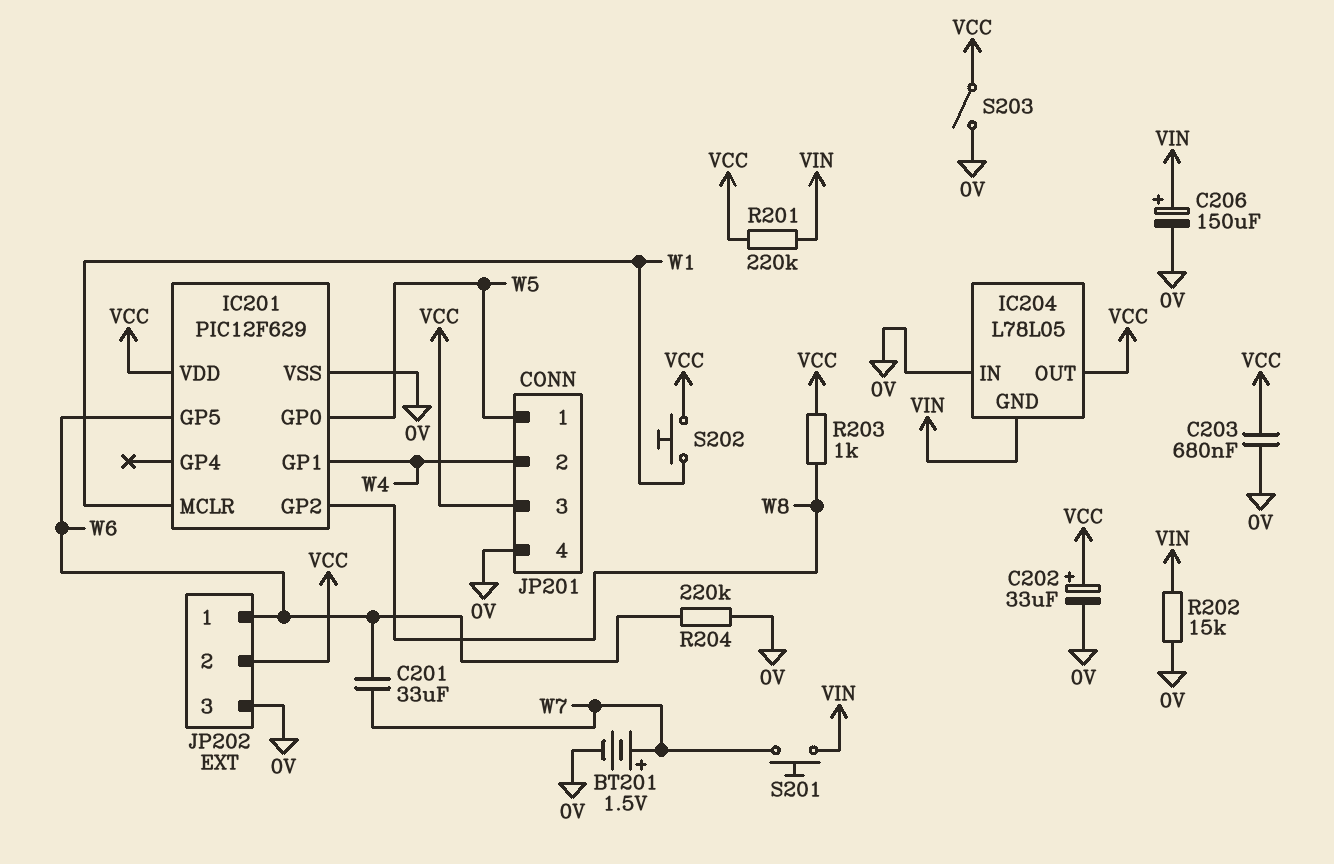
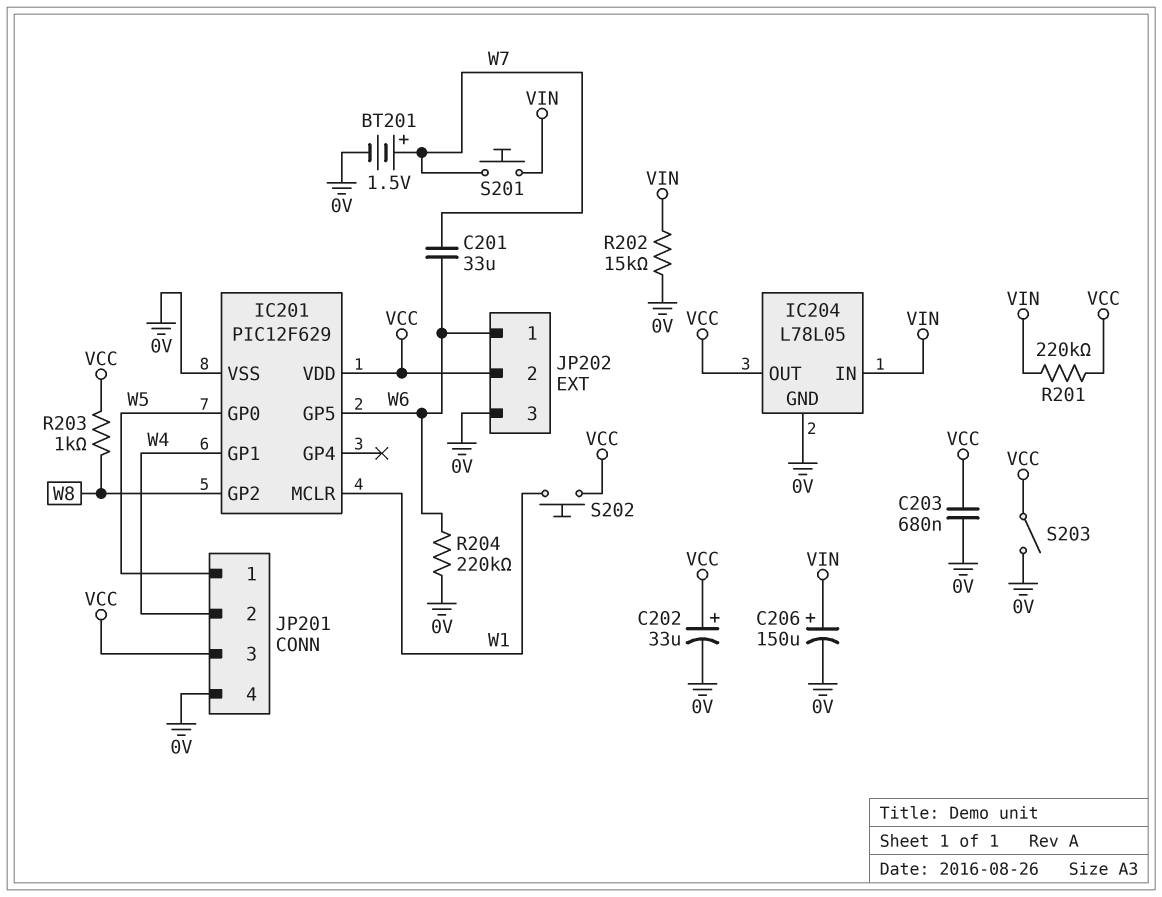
IC204 pin GND: VIN -> 0V
IC204 pin IN: 0V -> VIN

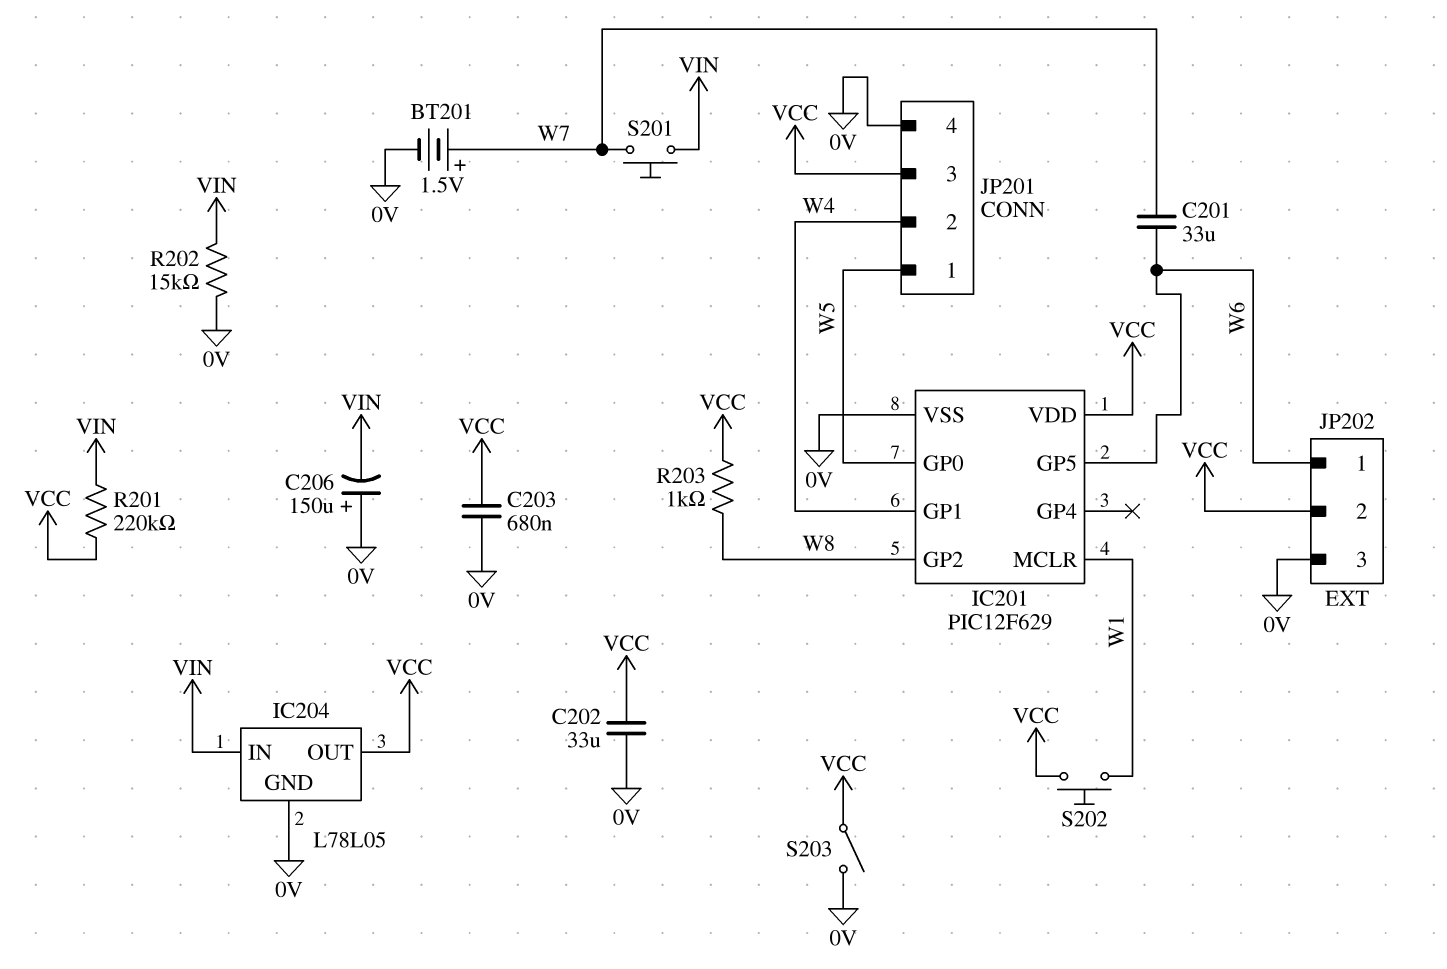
C202: 33uF (plus VCC, minus 0V) -> 33uF (0V, VCC)
C206: 150uF (plus VIN, minus 0V) -> 150uF (plus 0V, minus VIN)
R204: 220k (0V, W6) -> none

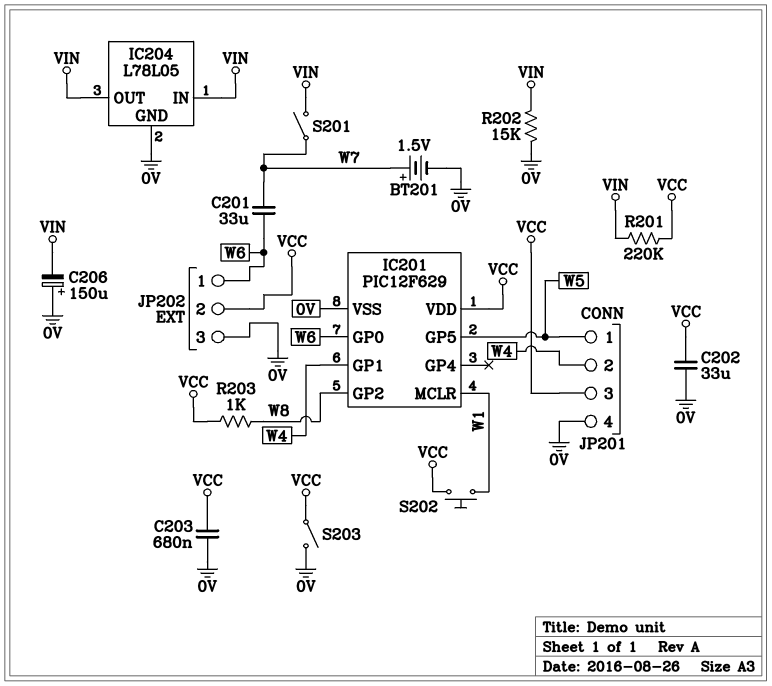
IC201 pin GP0: W5 -> W6
IC201 pin GP5: W6 -> W5
IC204 pin OUT: VCC -> VIN
S201: button (VIN, W7) -> switch (VIN, W7)

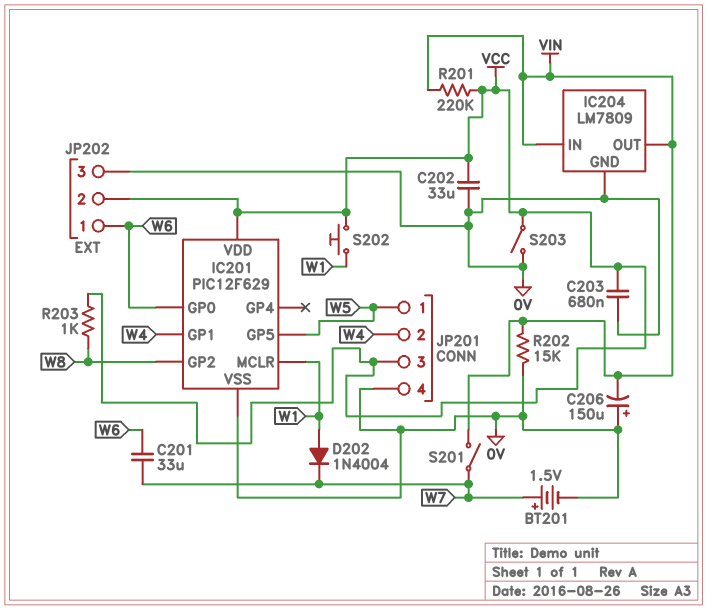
D202: none -> diode 1N4004 (A W1, K W7)
IC204: L78L05 -> LM7809

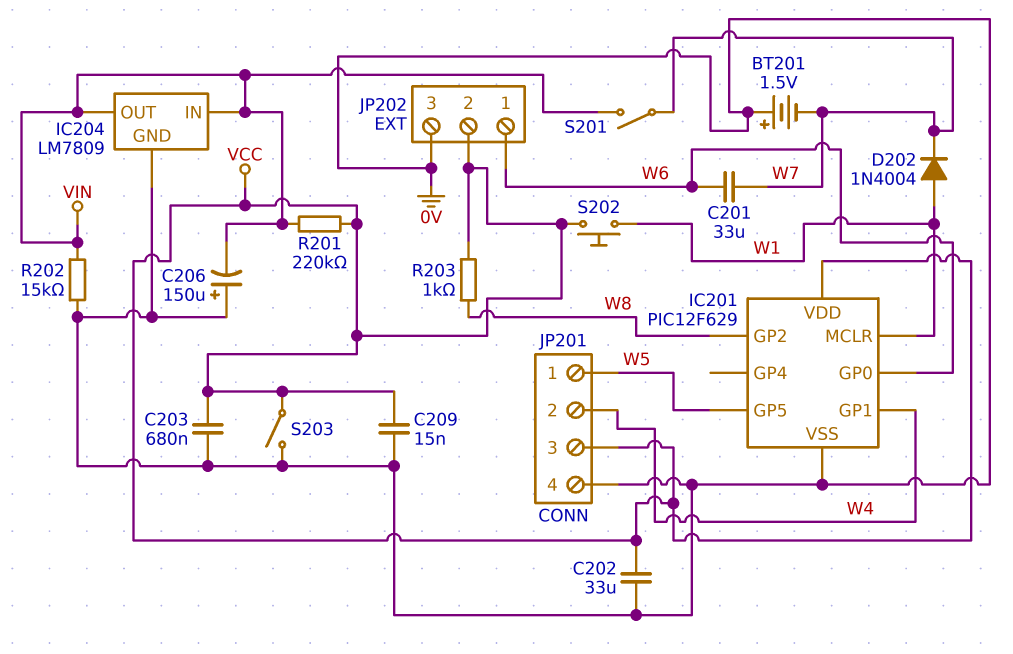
BT201: 1.5V (plus W7, minus 0V) -> 1.5V (plus 0V, minus W7)
C209: none -> 15nF (0V, VCC)

